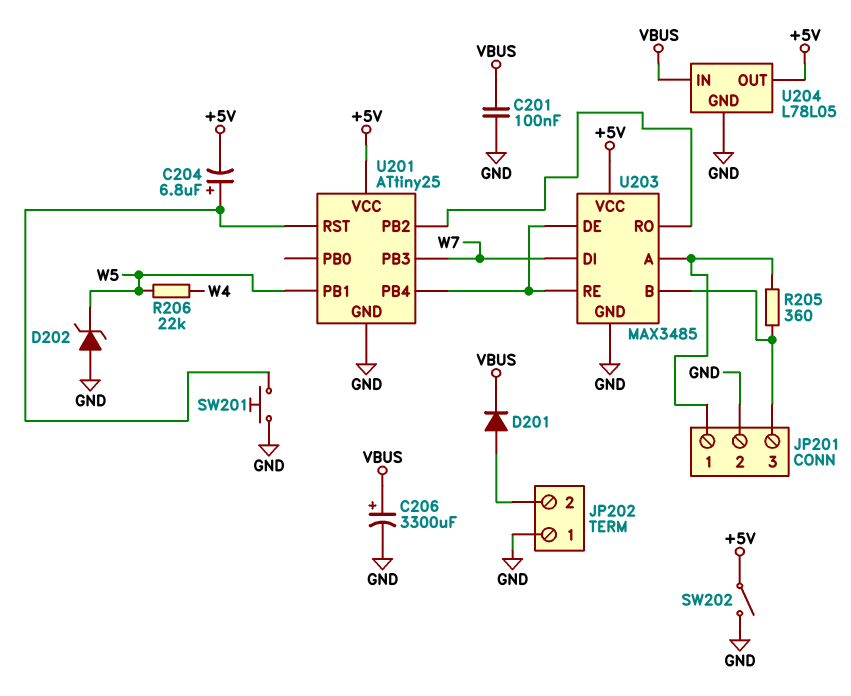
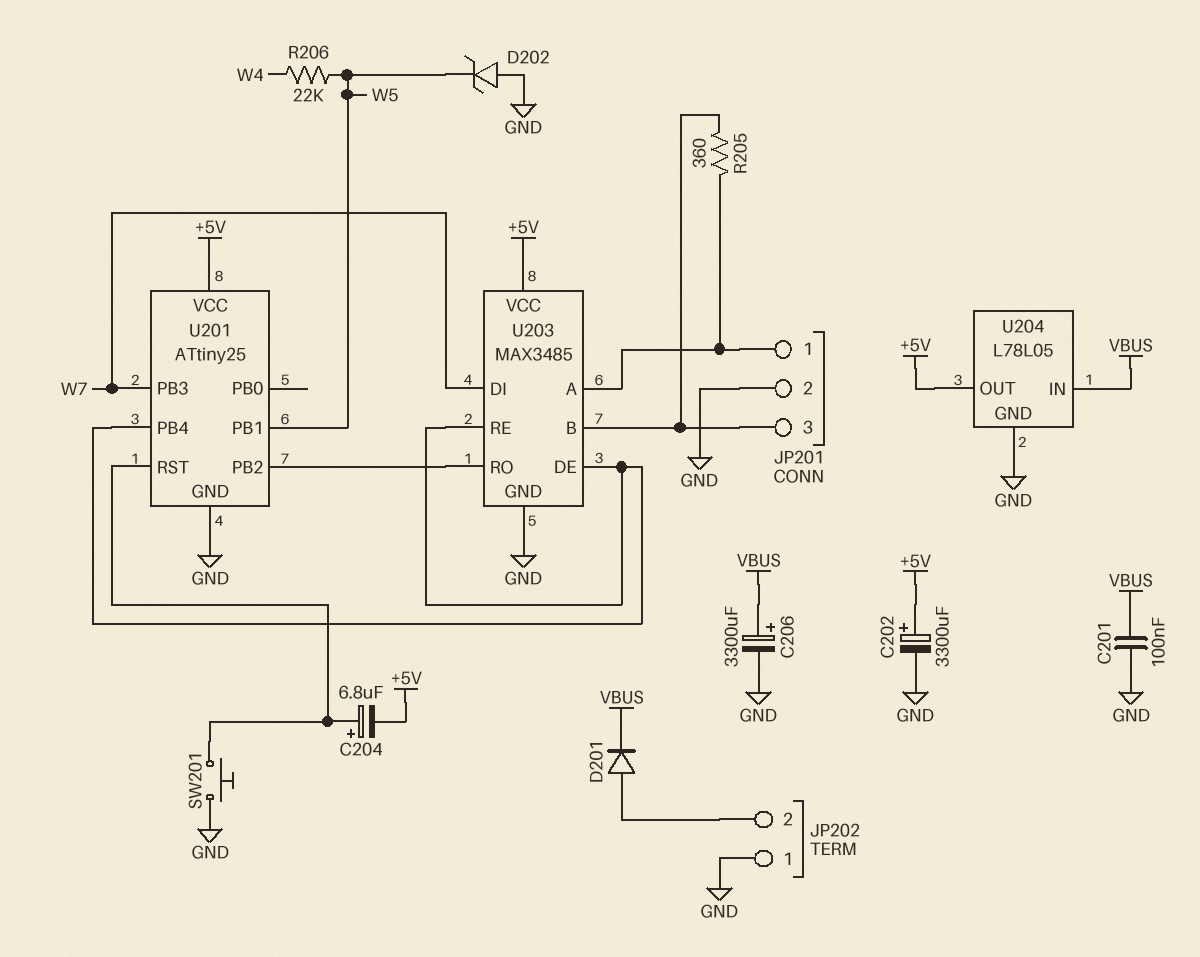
C202: none -> 3300uF (plus +5V, minus GND)
SW202: switch (+5V, GND) -> none

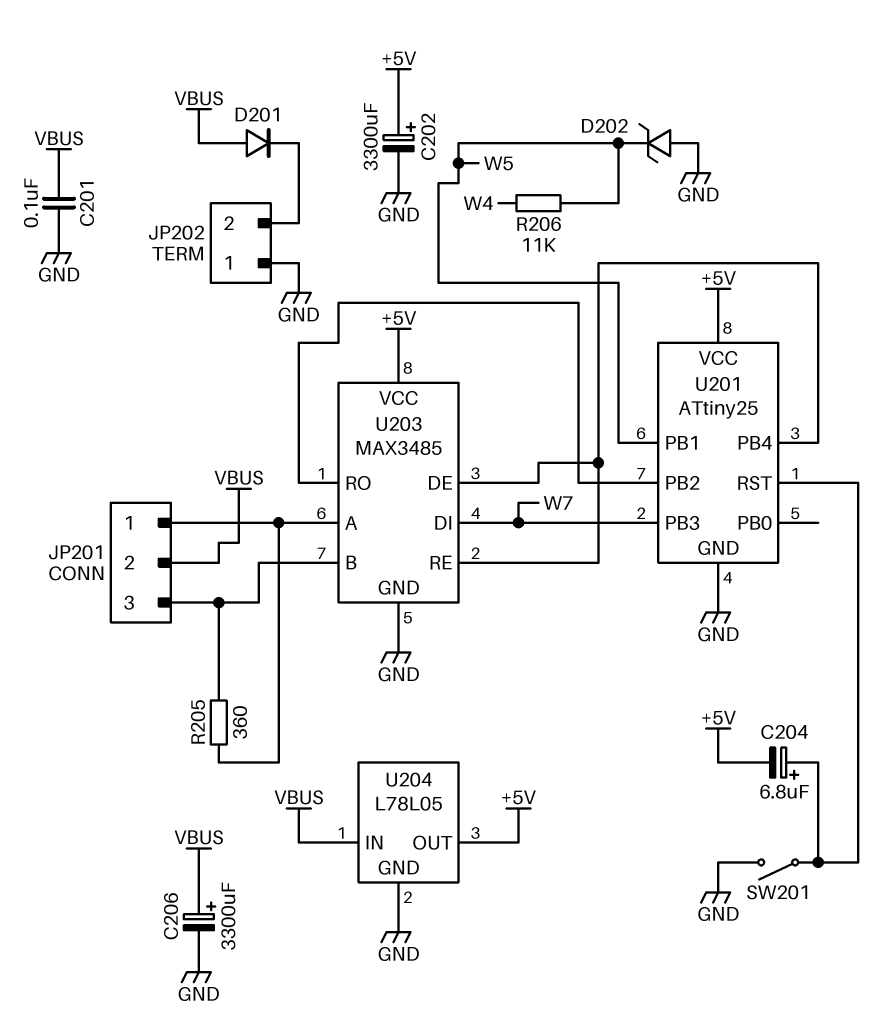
D201: diode (A JP202/2, K VBUS) -> diode (A VBUS, K JP202/2)
JP201 pin 2: GND -> VBUS
R206: 22k (W4, W5) -> 11k (W4, W5)
SW201: button (GND, U201/RST) -> switch (GND, U201/RST)

